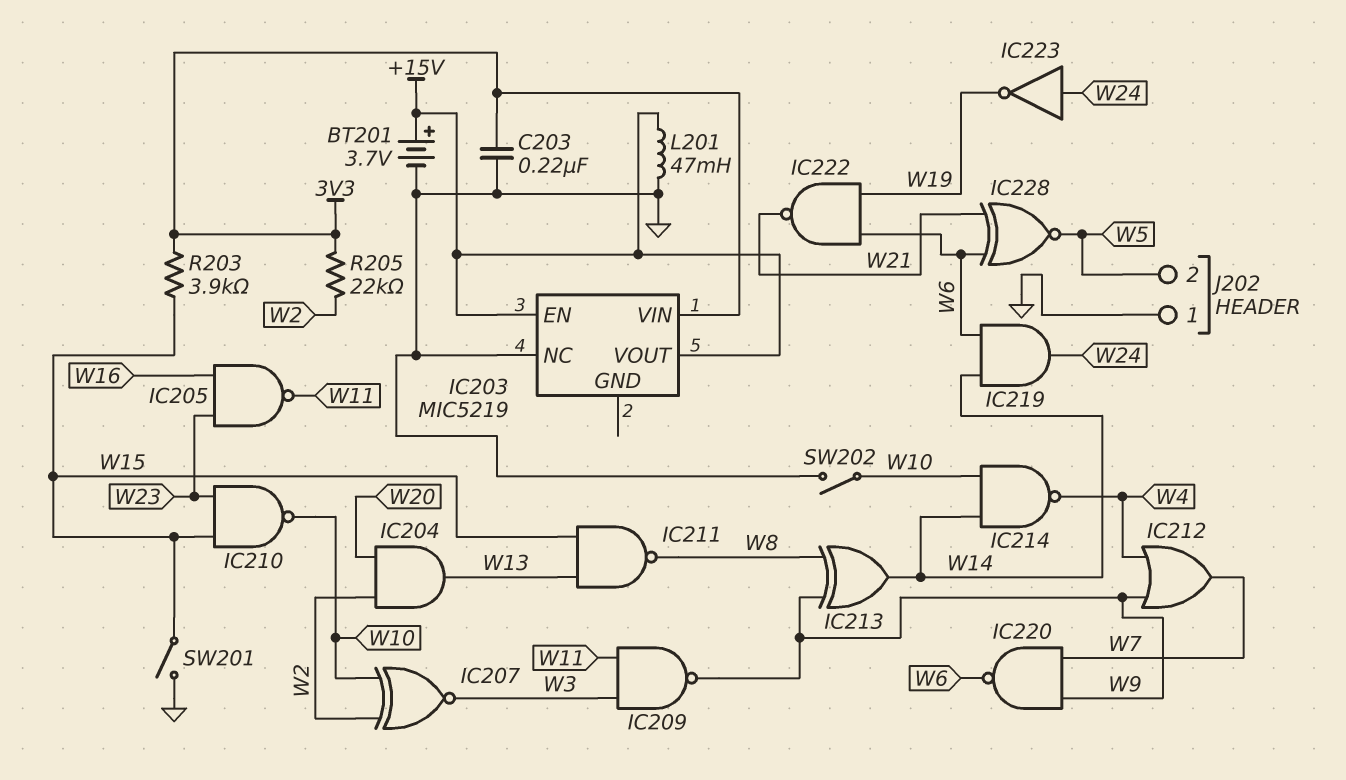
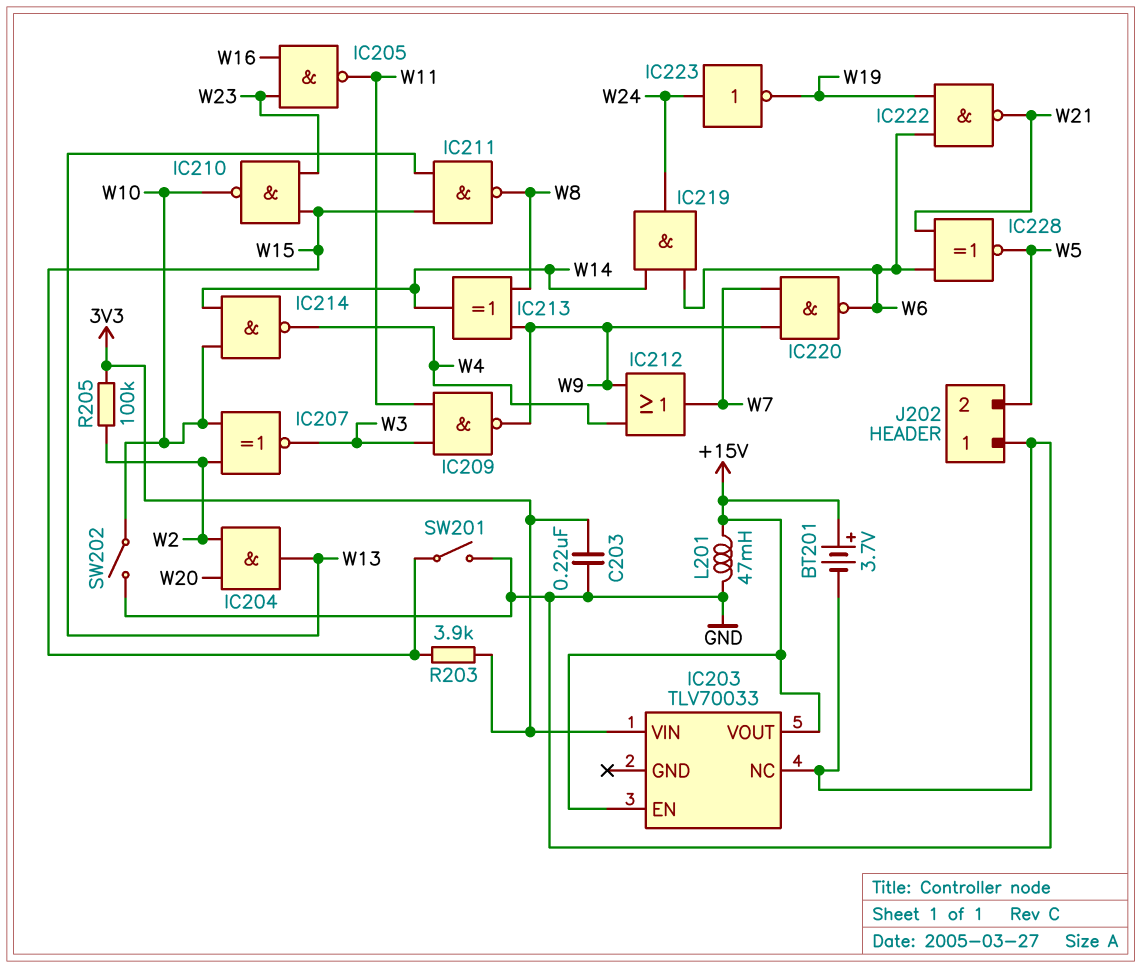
IC203: MIC5219 -> TLV70033
R205: 22k (3V3, W2) -> 100k (3V3, W2)

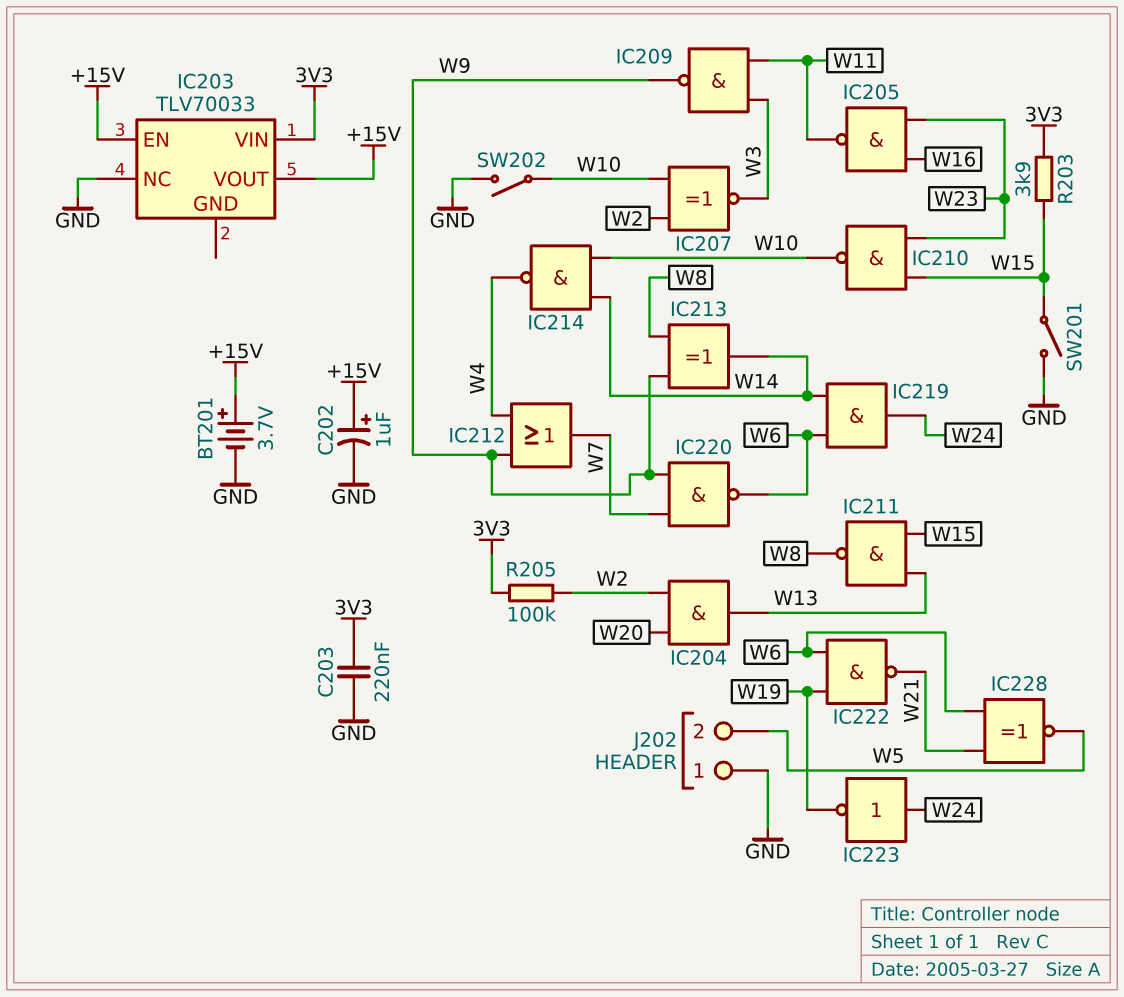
C202: none -> 1uF (plus +15V, minus GND)
L201: 47mH (+15V, GND) -> none

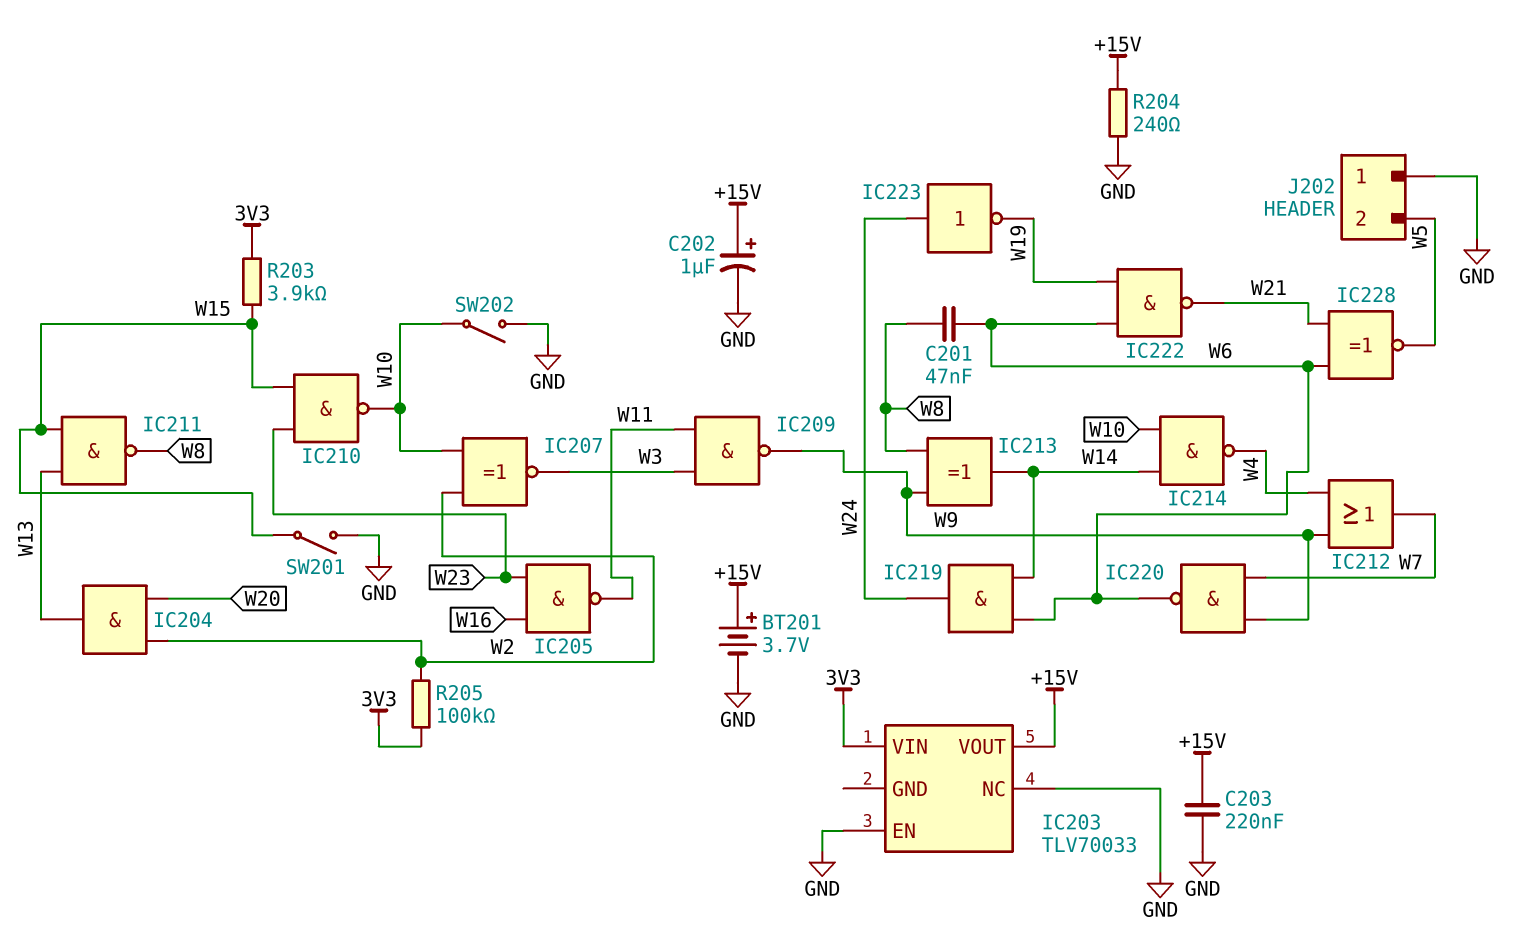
C201: none -> 47nF (W6, W8)
C203: 220nF (3V3, GND) -> 220nF (+15V, GND)
IC203 pin EN: +15V -> GND
R204: none -> 240 (+15V, GND)

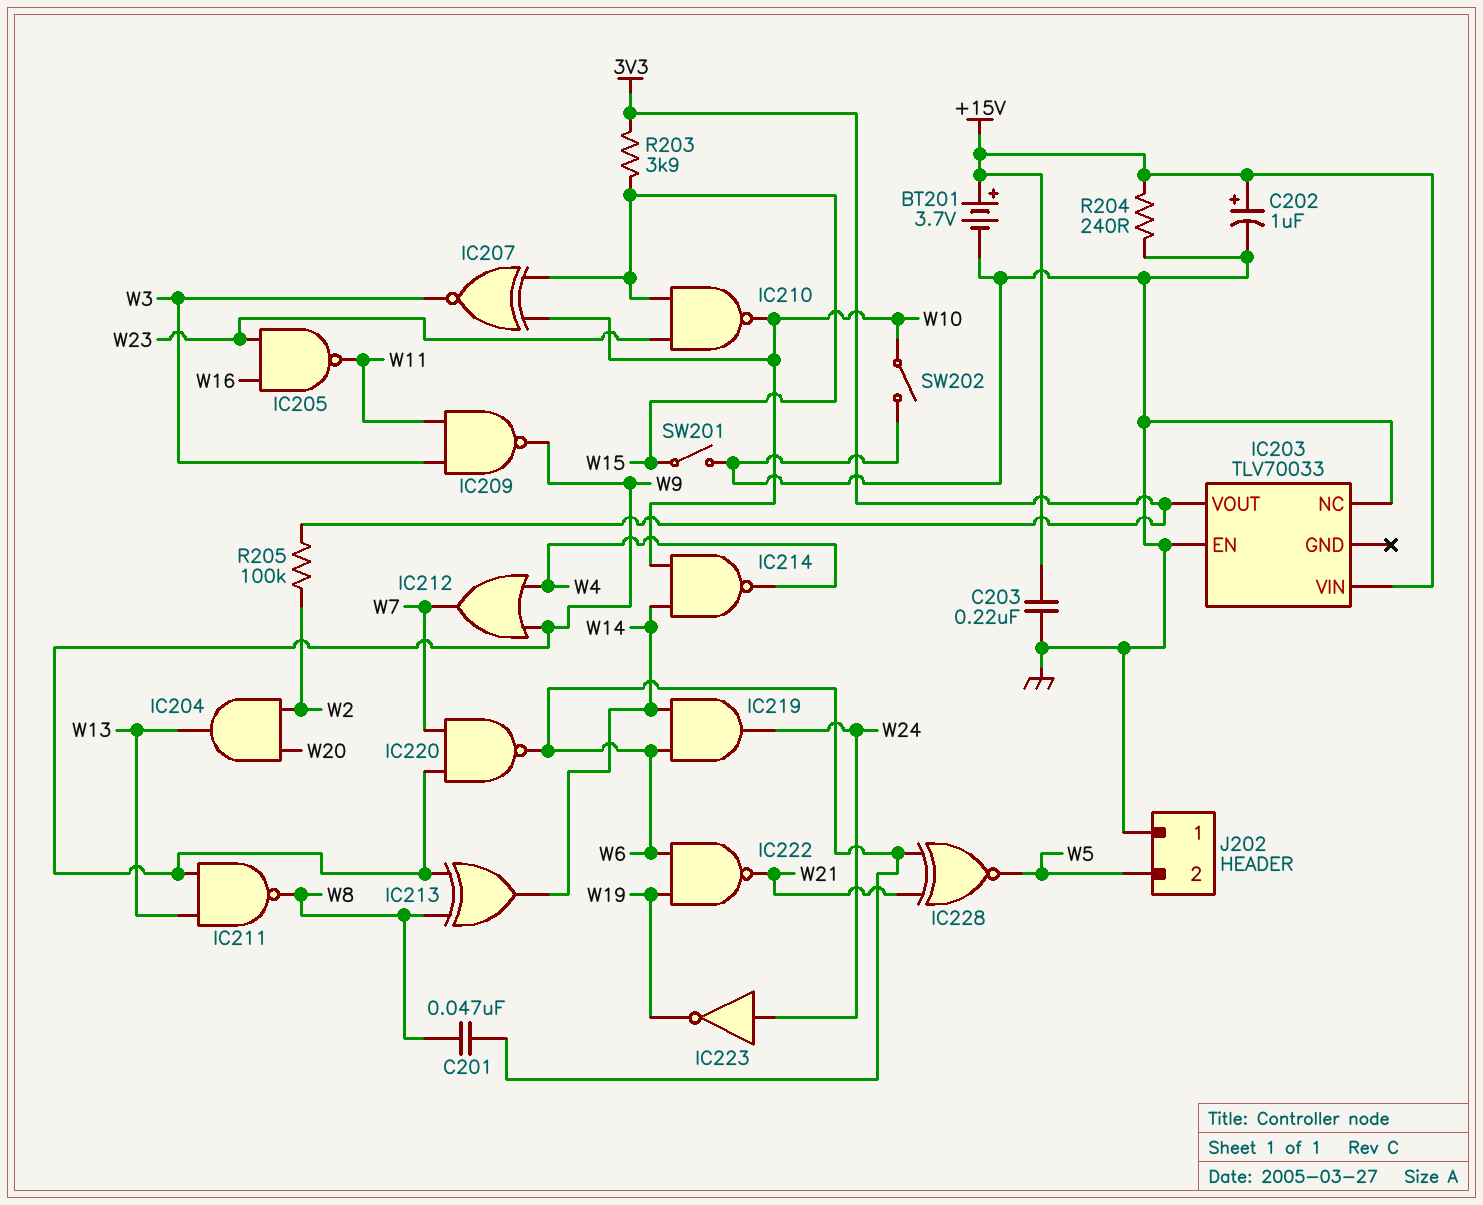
IC203 pin VIN: 3V3 -> +15V
IC203 pin VOUT: +15V -> 3V3
IC207: XNOR (in W2, in W10, out W3) -> XNOR (in W10, in W15, out W3)
IC211: NAND (in W13, in W15, out W8) -> NAND (in W9, in W13, out W8)

